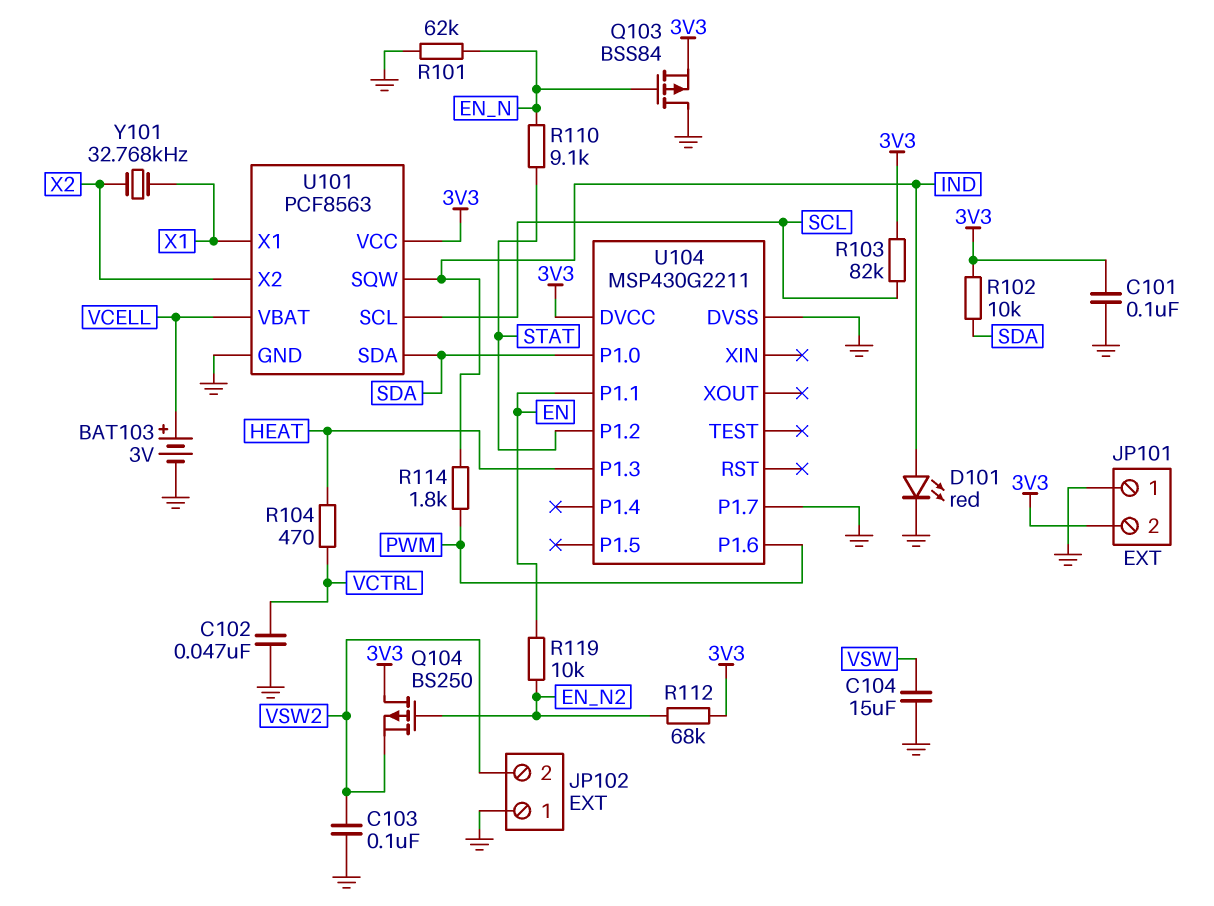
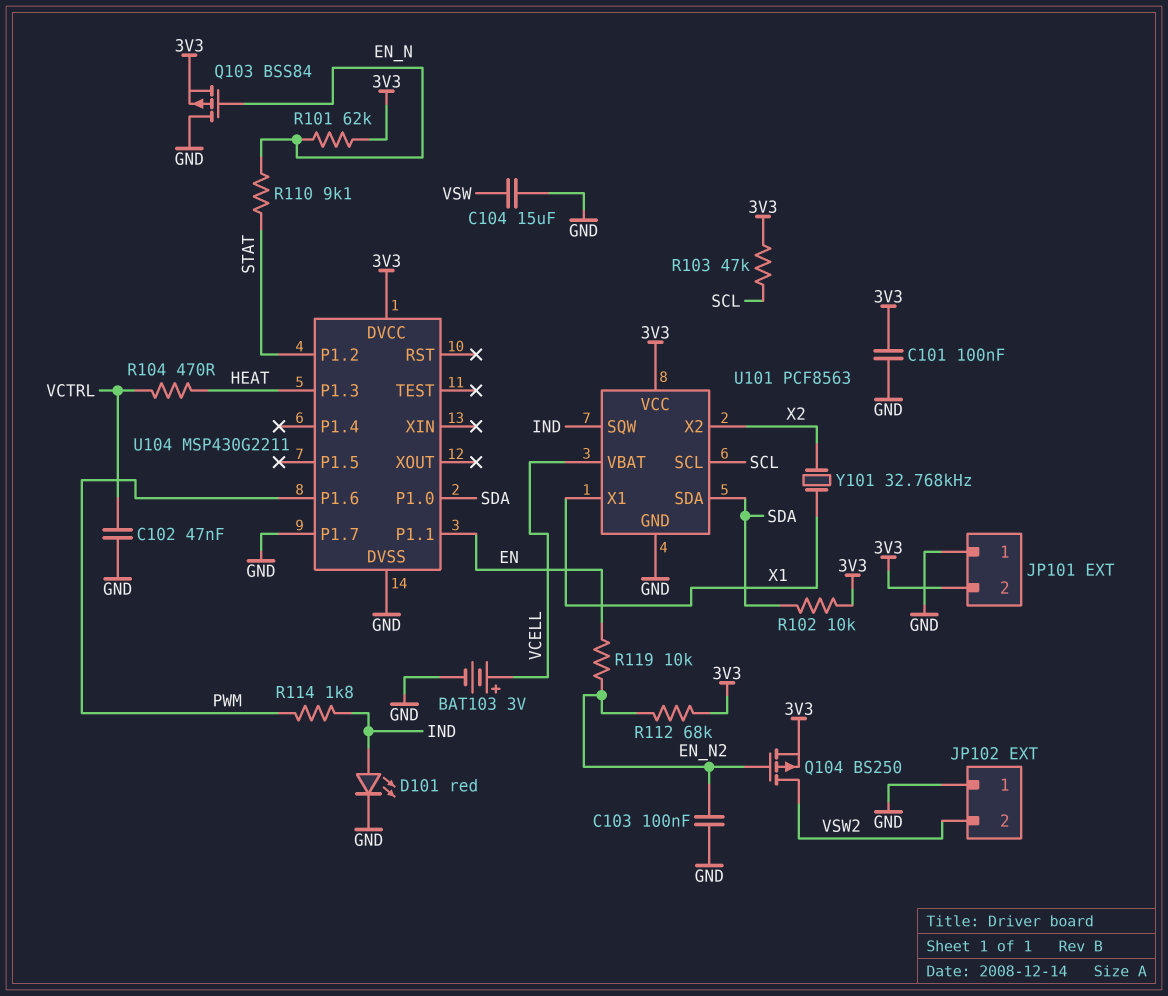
C103: 100nF (GND, VSW2) -> 100nF (EN_N2, GND)
Q104: PMOS BS250 (G EN_N2, D 3V3, S VSW2) -> PMOS BS250 (G EN_N2, D VSW2, S 3V3)
R101: 62k (EN_N, GND) -> 62k (3V3, EN_N)
R103: 82k (3V3, SCL) -> 47k (3V3, SCL)

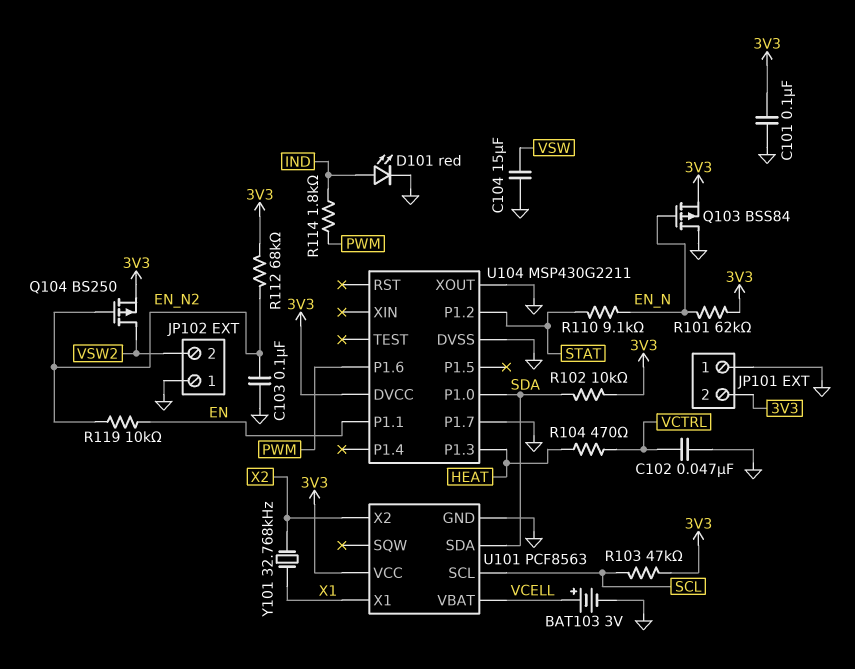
U101 pin SQW: IND -> none
U104 pin XOUT: none -> GND

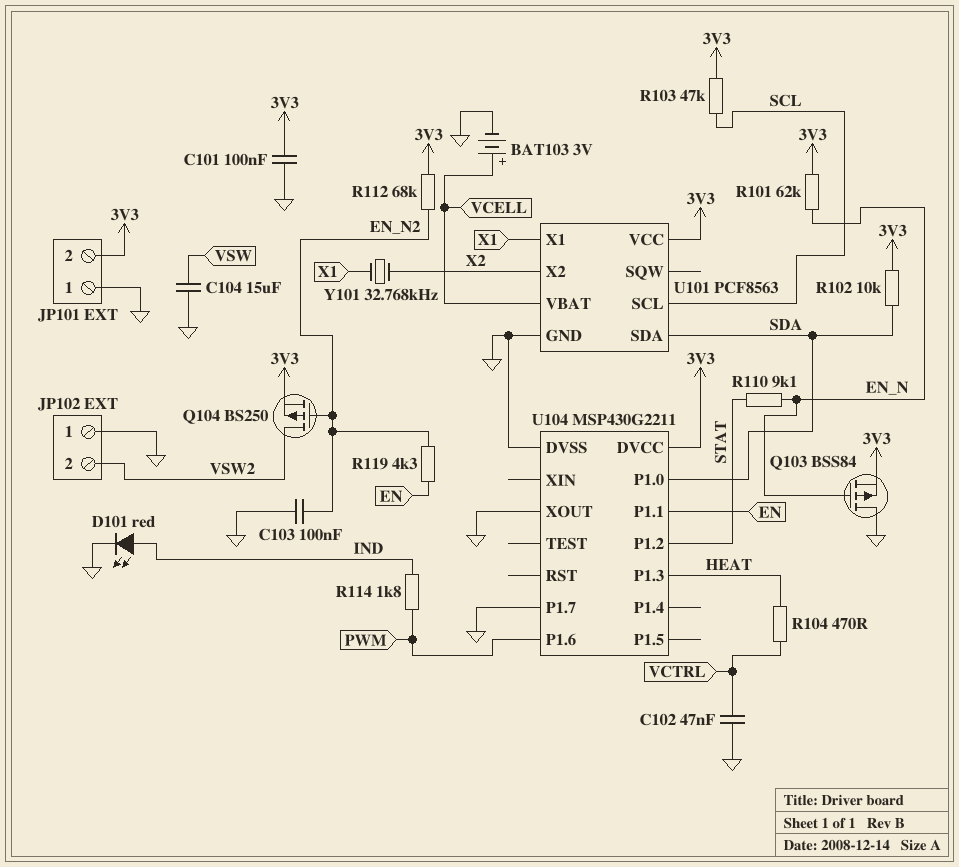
R119: 10k (EN, EN_N2) -> 4.3k (EN, EN_N2)

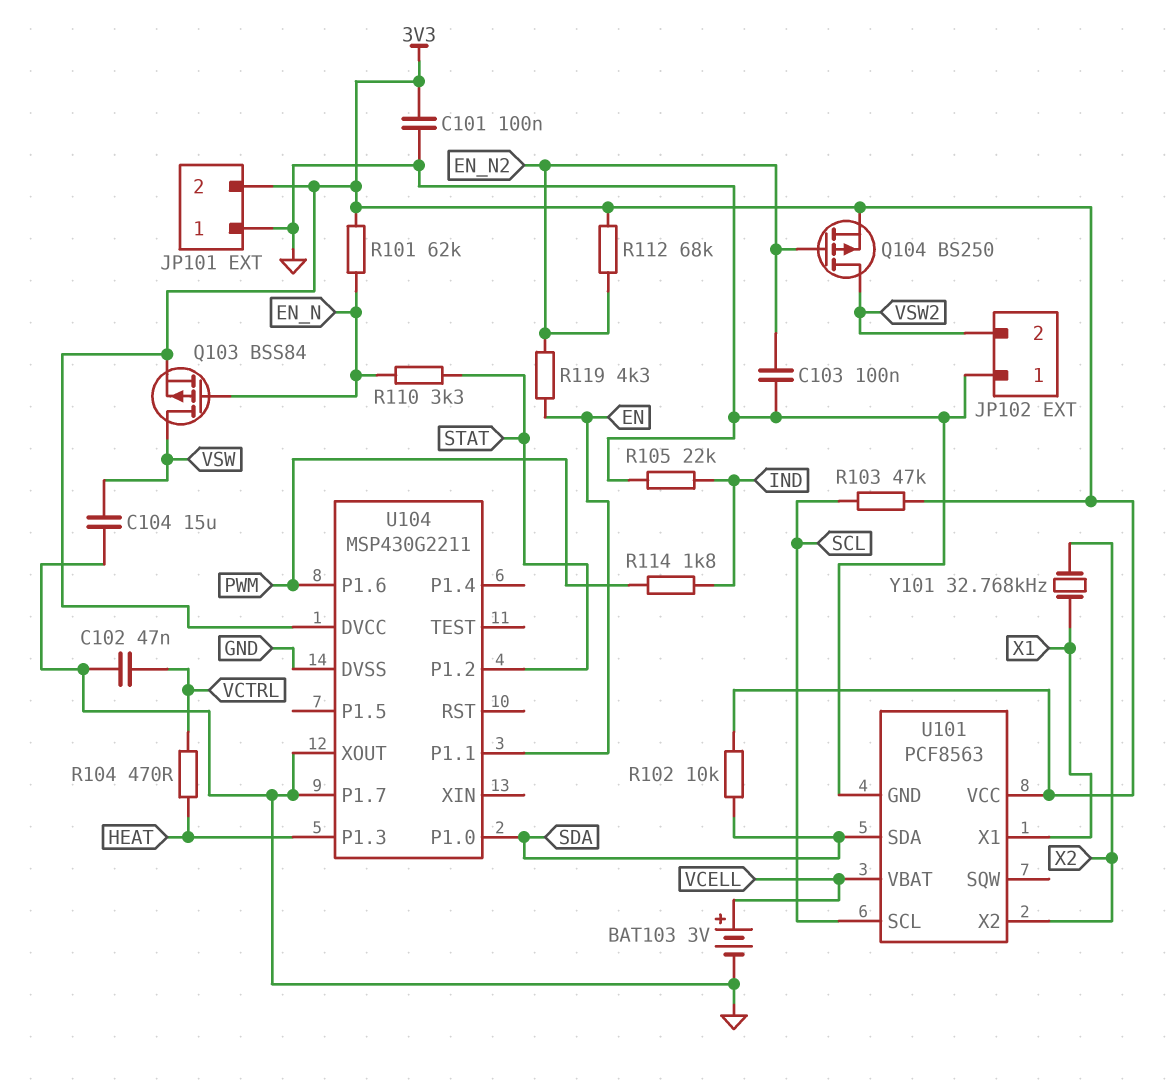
D101: LED red (A IND, K GND) -> none
Q103: PMOS BSS84 (G EN_N, D GND, S 3V3) -> PMOS BSS84 (G EN_N, D VSW, S 3V3)
R105: none -> 22k (GND, IND)
R110: 9.1k (EN_N, STAT) -> 3.3k (EN_N, STAT)

